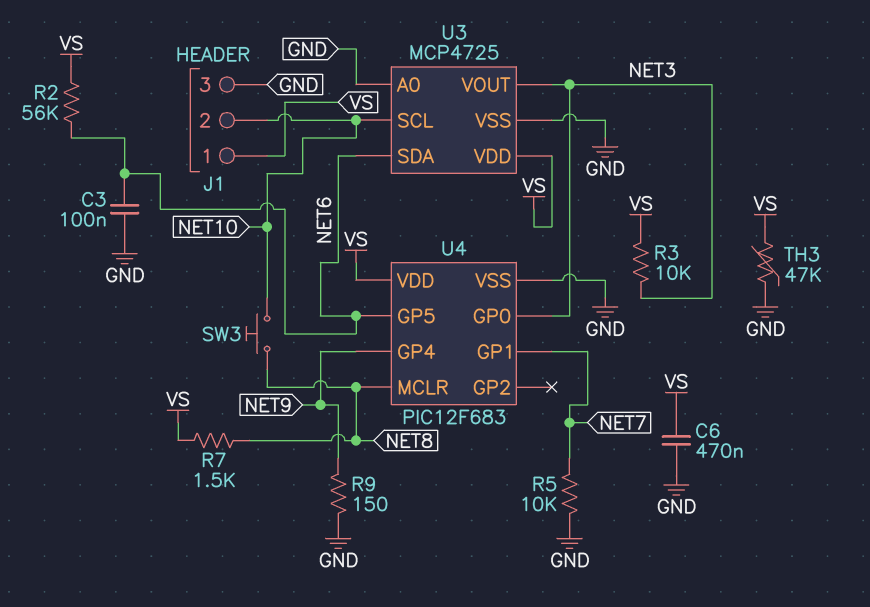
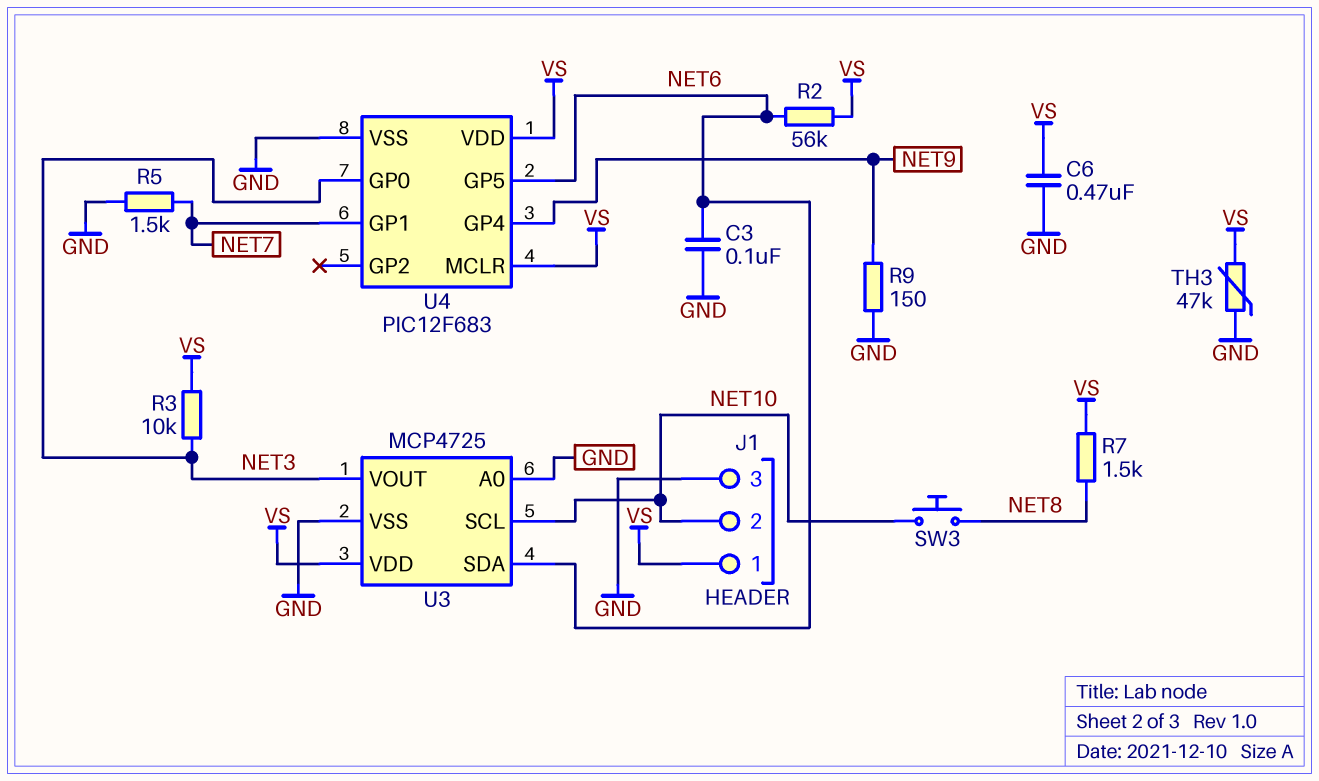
R5: 10k (GND, NET7) -> 1.5k (GND, NET7)
U4 pin MCLR: NET8 -> VS

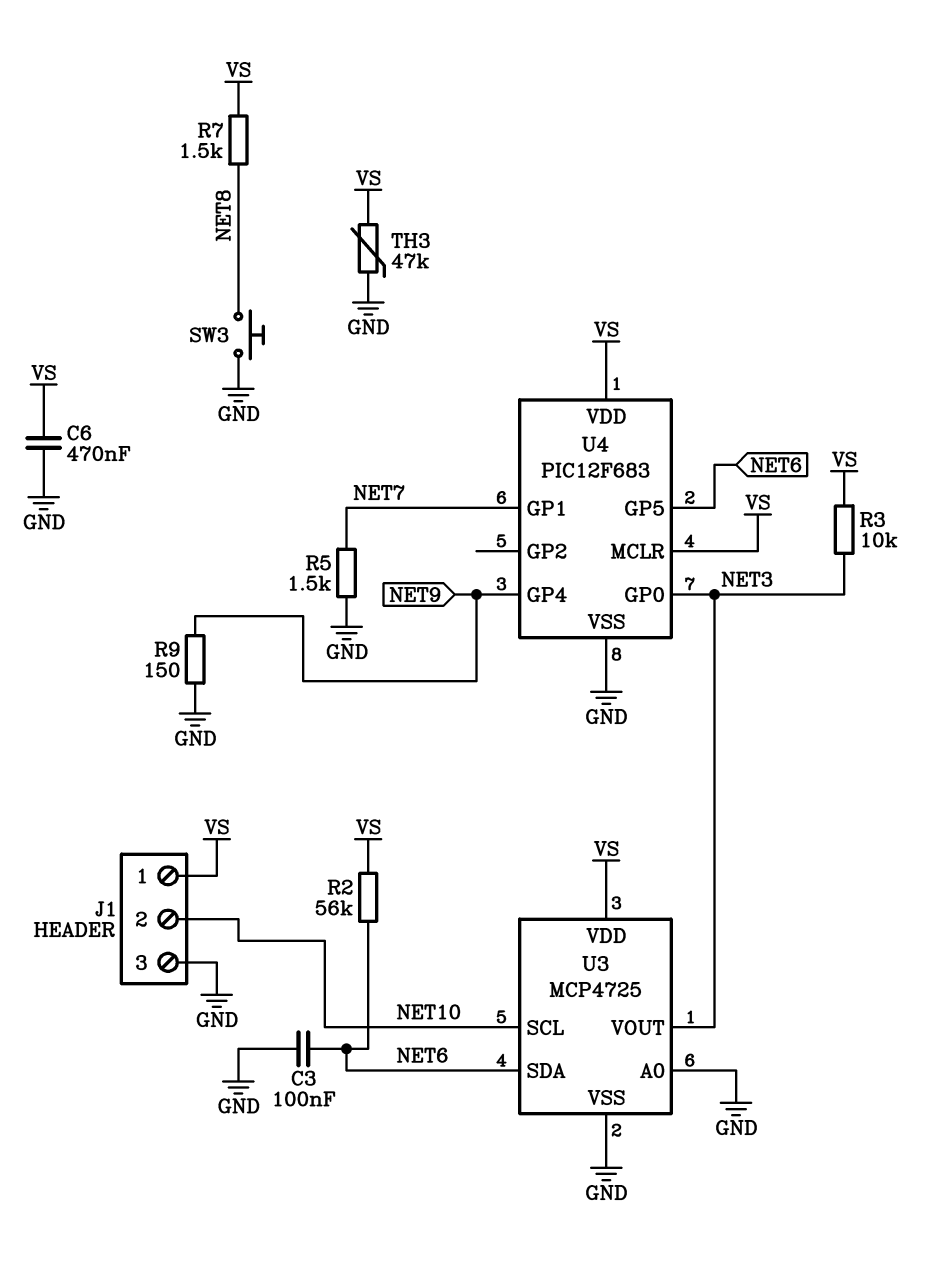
SW3: button (NET8, NET10) -> button (GND, NET8)

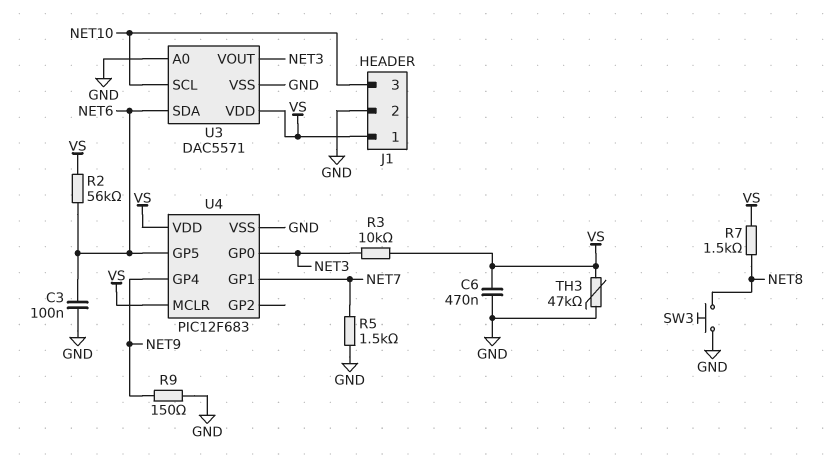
J1 pin 2: NET10 -> GND
J1 pin 3: GND -> NET10
U3: MCP4725 -> DAC5571

